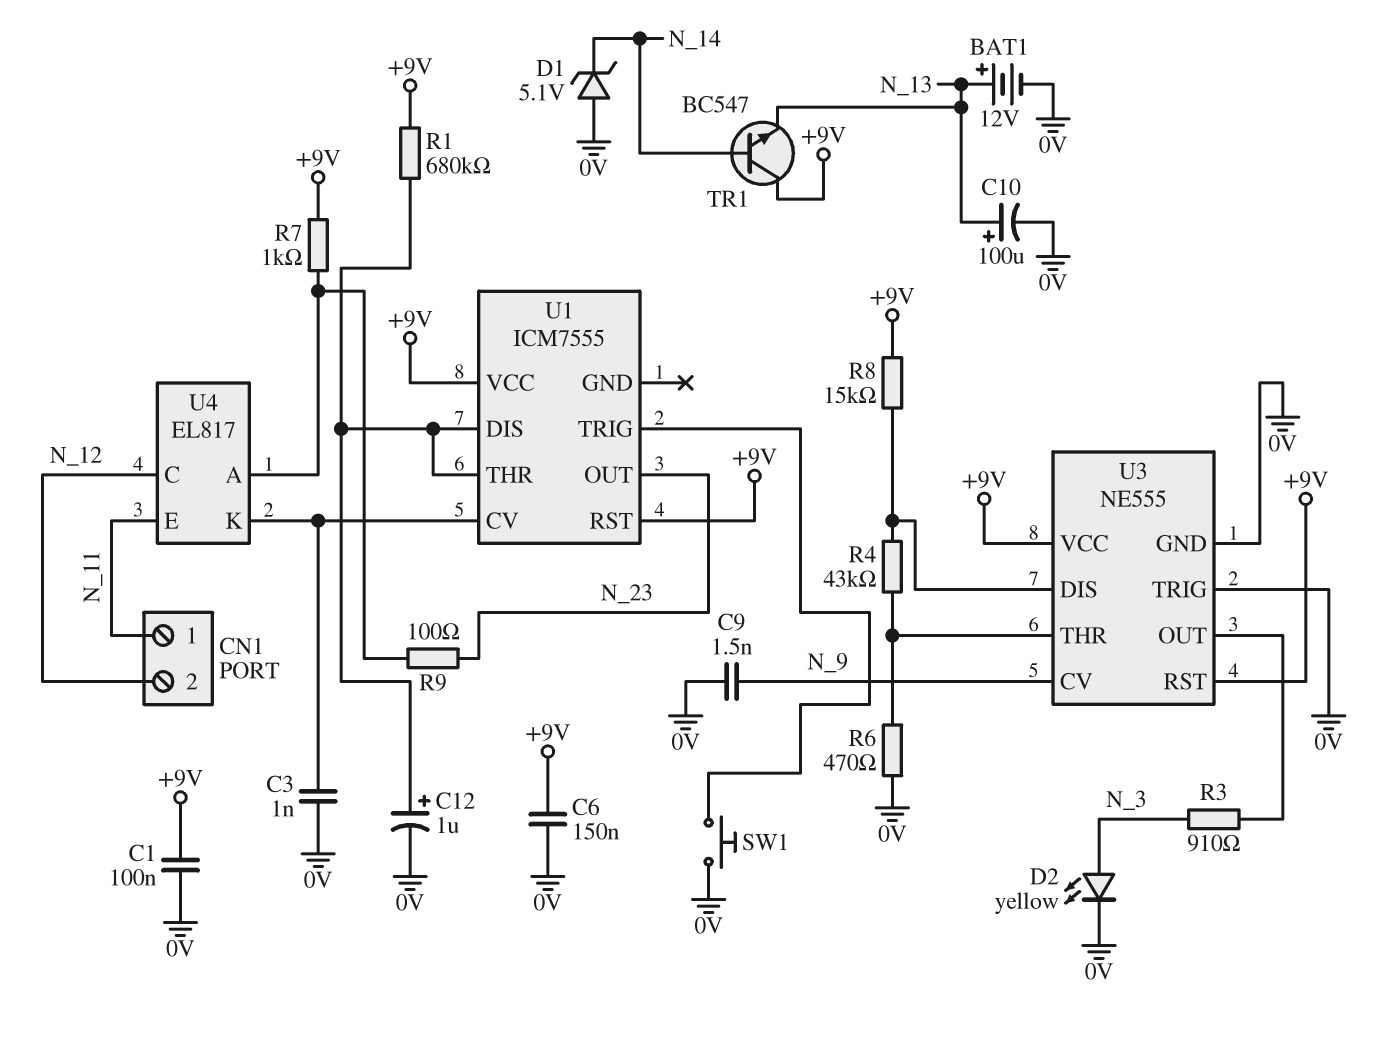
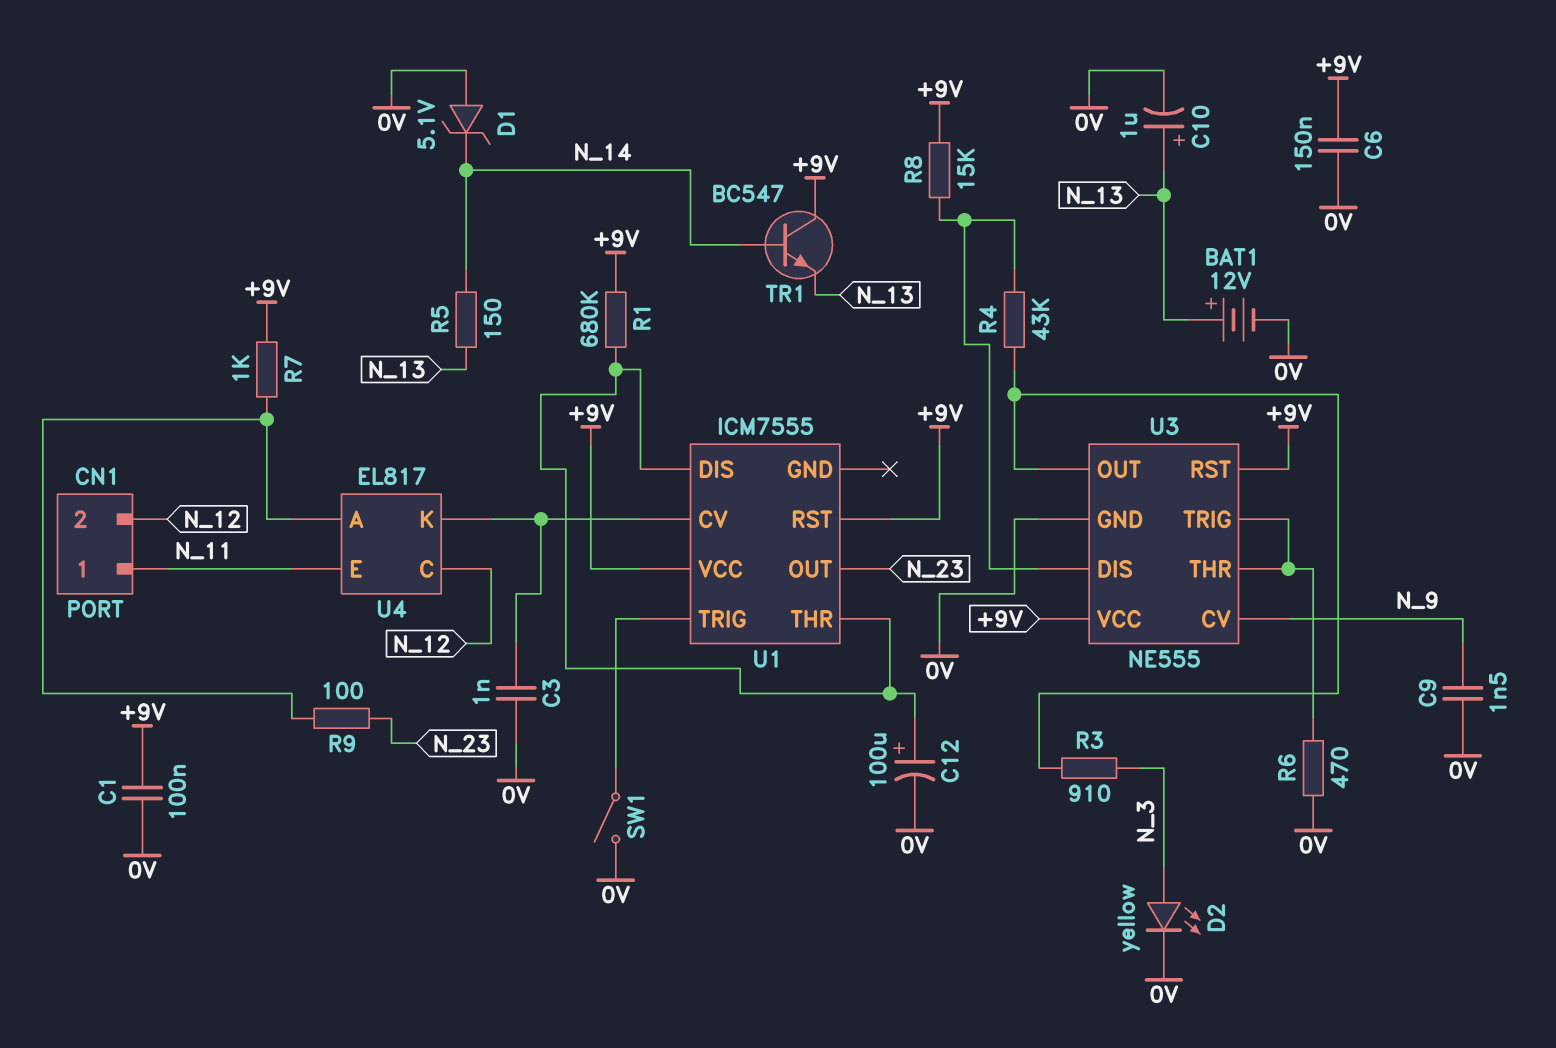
C10: 100uF (plus N_13, minus 0V) -> 1uF (plus N_13, minus 0V)
C12: 1uF (plus U1/DIS, minus 0V) -> 100uF (plus U1/DIS, minus 0V)
R4: 43k (U3/DIS, U3/THR) -> 43k (U3/DIS, U3/OUT)
R5: none -> 150 (N_13, N_14)
SW1: button (0V, U1/TRIG) -> switch (0V, U1/TRIG)
U3 pin TRIG: 0V -> U3/THR

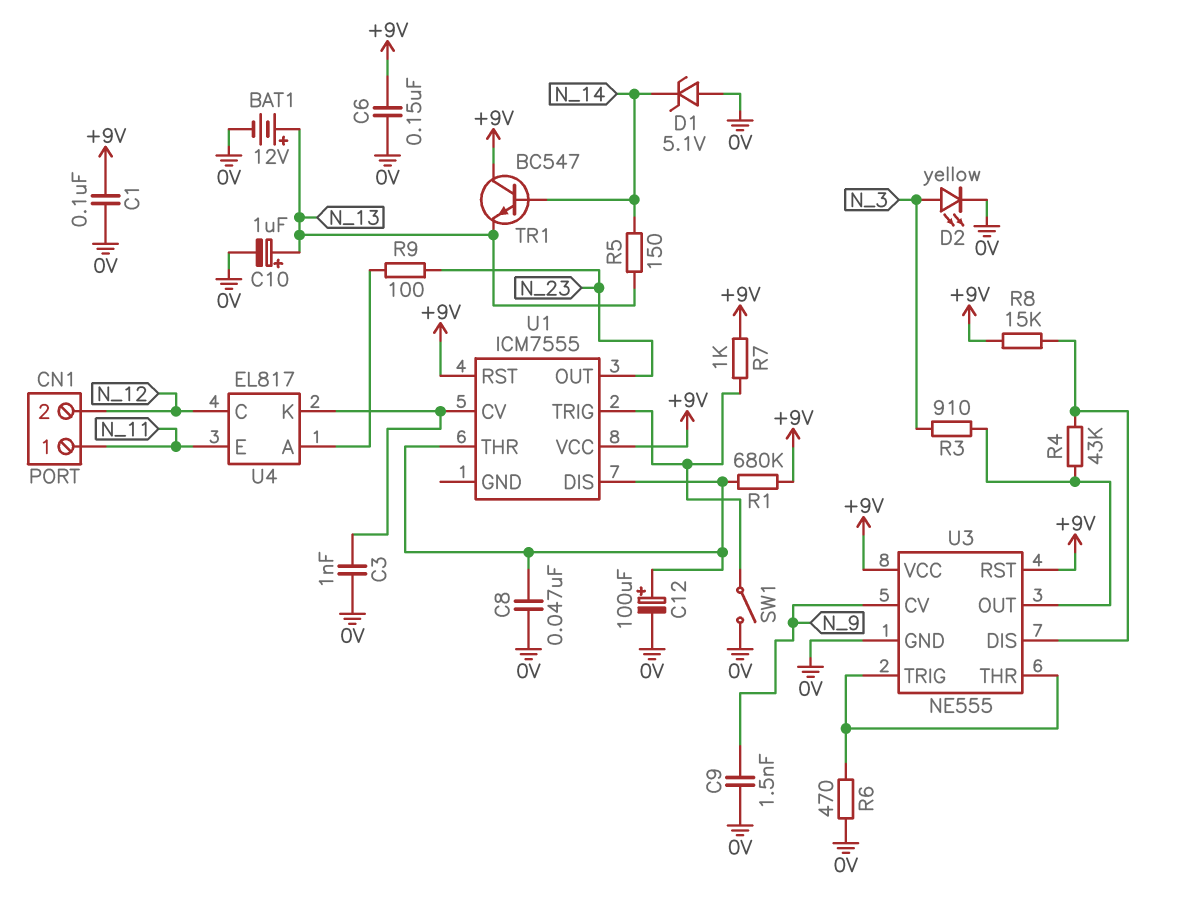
C8: none -> 47nF (0V, U1/DIS)
R7: 1k (+9V, U4/A) -> 1k (+9V, U1/TRIG)

